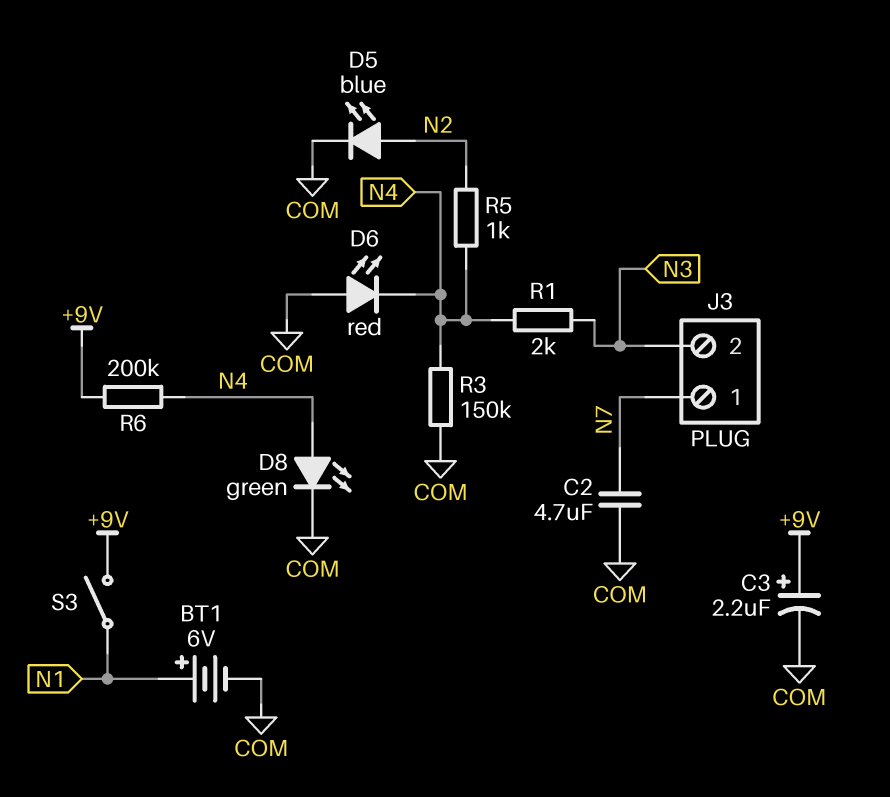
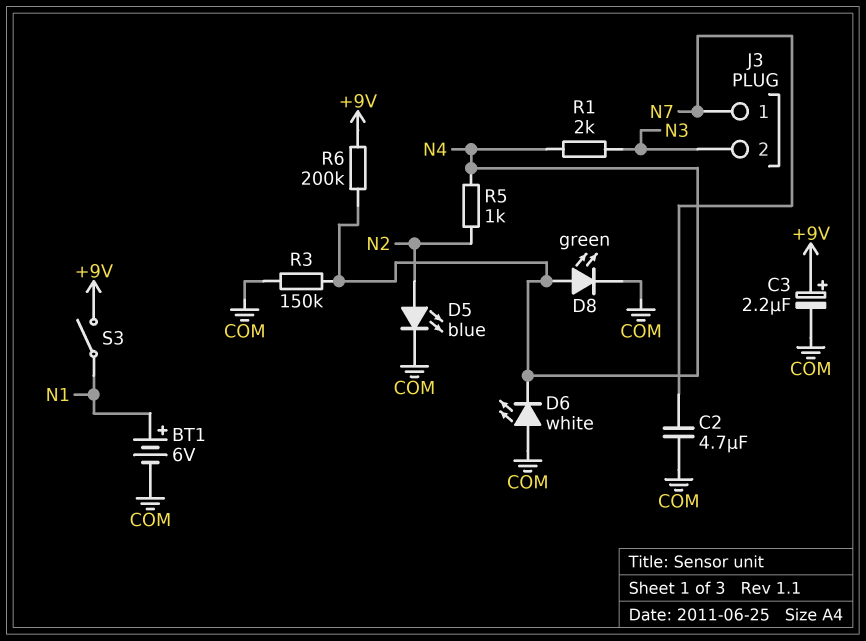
D6: LED red (A COM, K N4) -> LED white (A COM, K N4)

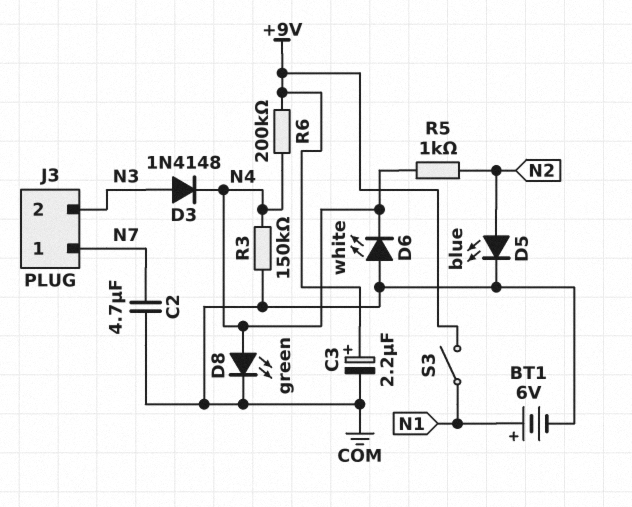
D3: none -> diode 1N4148 (A N3, K N4)
R1: 2k (N3, N4) -> none

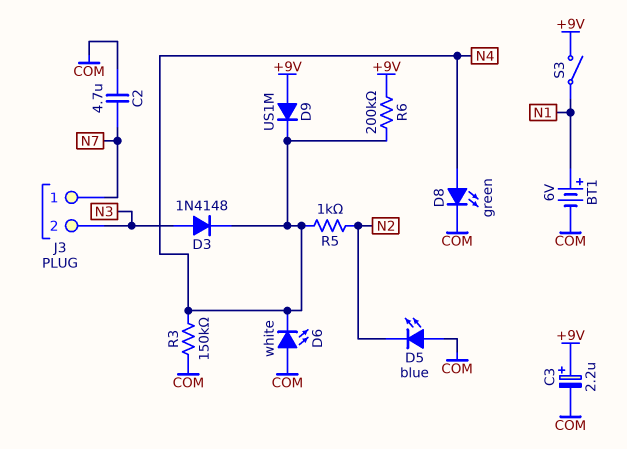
D5: LED blue (A N2, K COM) -> LED blue (A COM, K N2)
D9: none -> diode US1M (A +9V, K N4)

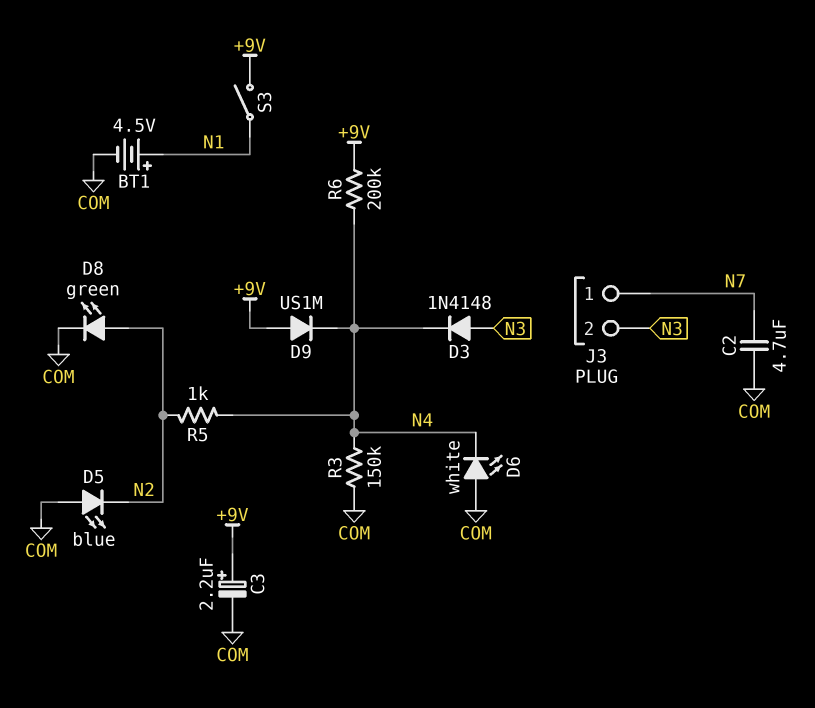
BT1: 6V (plus N1, minus COM) -> 4.5V (plus N1, minus COM)
D8: LED green (A N4, K COM) -> LED green (A N2, K COM)

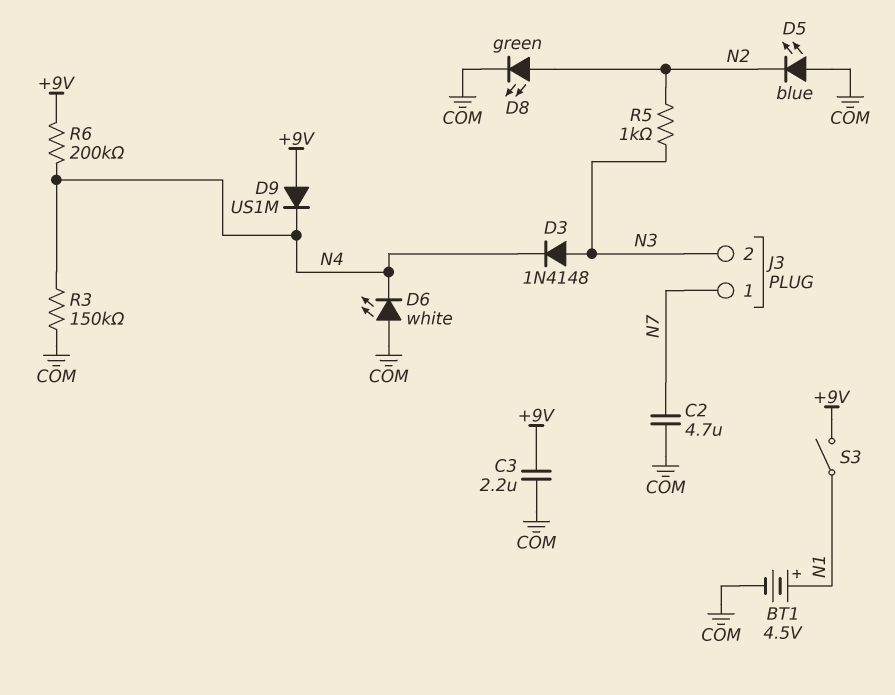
C3: 2.2uF (plus +9V, minus COM) -> 2.2uF (+9V, COM)
R5: 1k (N2, N4) -> 1k (N2, N3)

